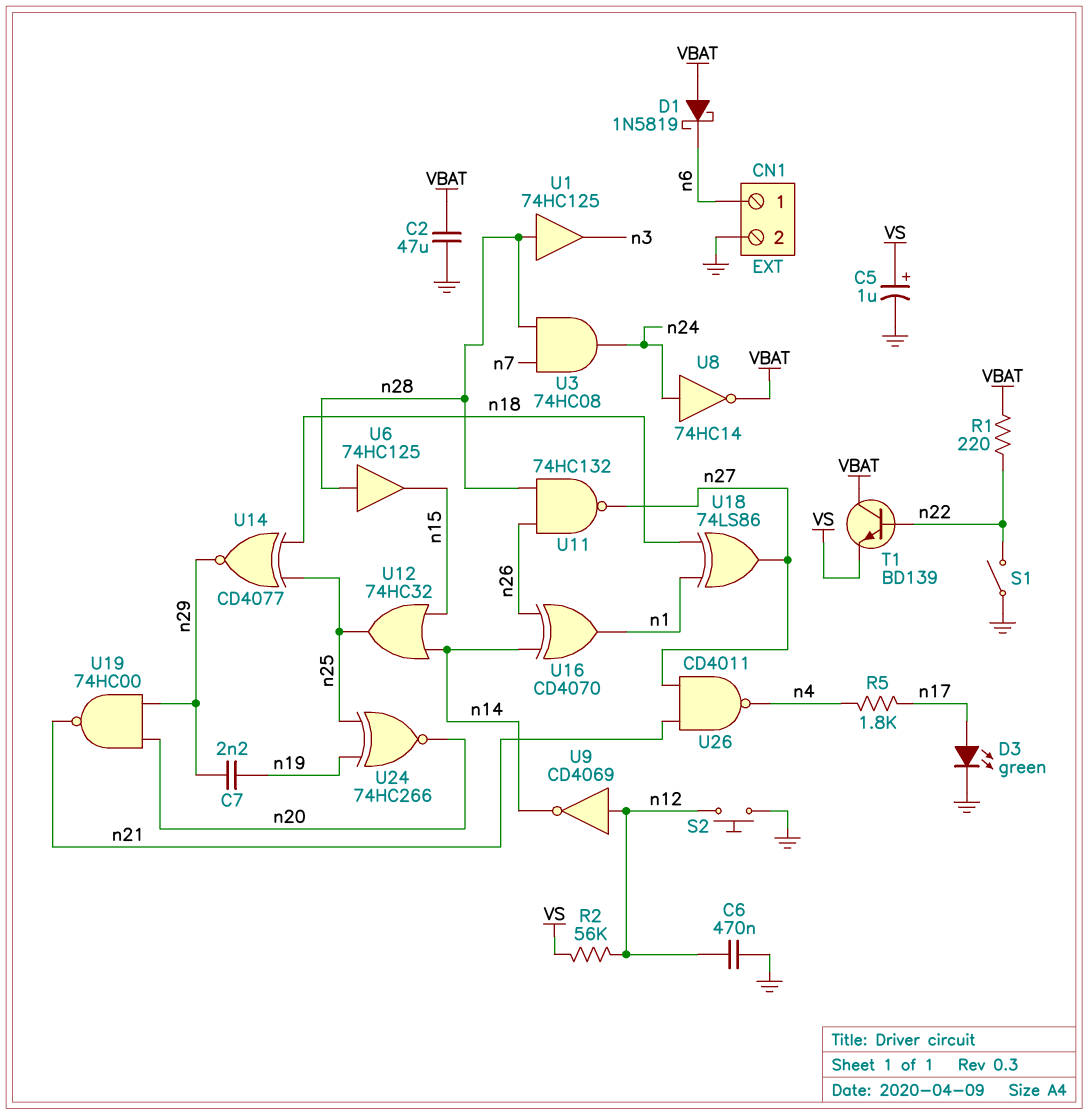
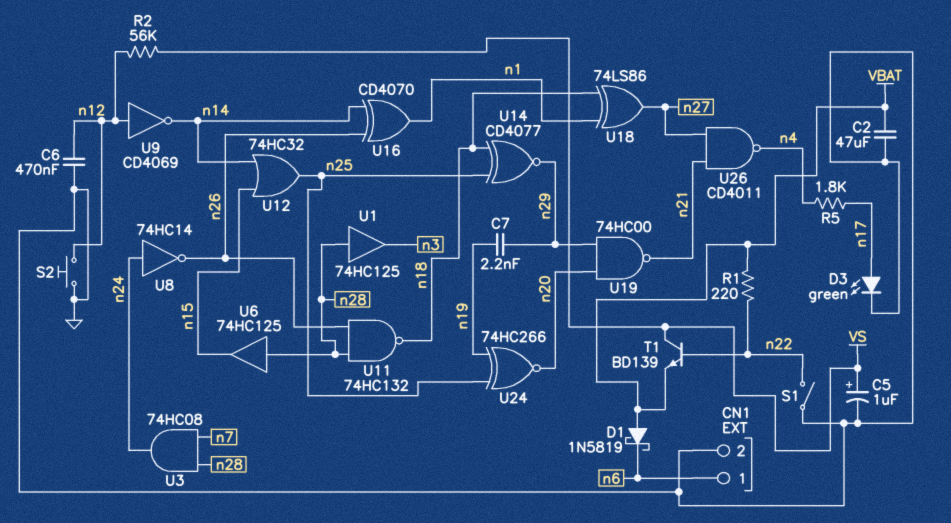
T1: NPN BD139 (B n22, C VBAT, E VS) -> NPN BD139 (B n22, C VS, E VBAT)
U8: NOT 74HC14 (in n24, out VBAT) -> NOT 74HC14 (in n24, out n26)
U11: NAND 74HC132 (in n26, in n28, out n27) -> NAND 74HC132 (in n26, in n28, out n18)

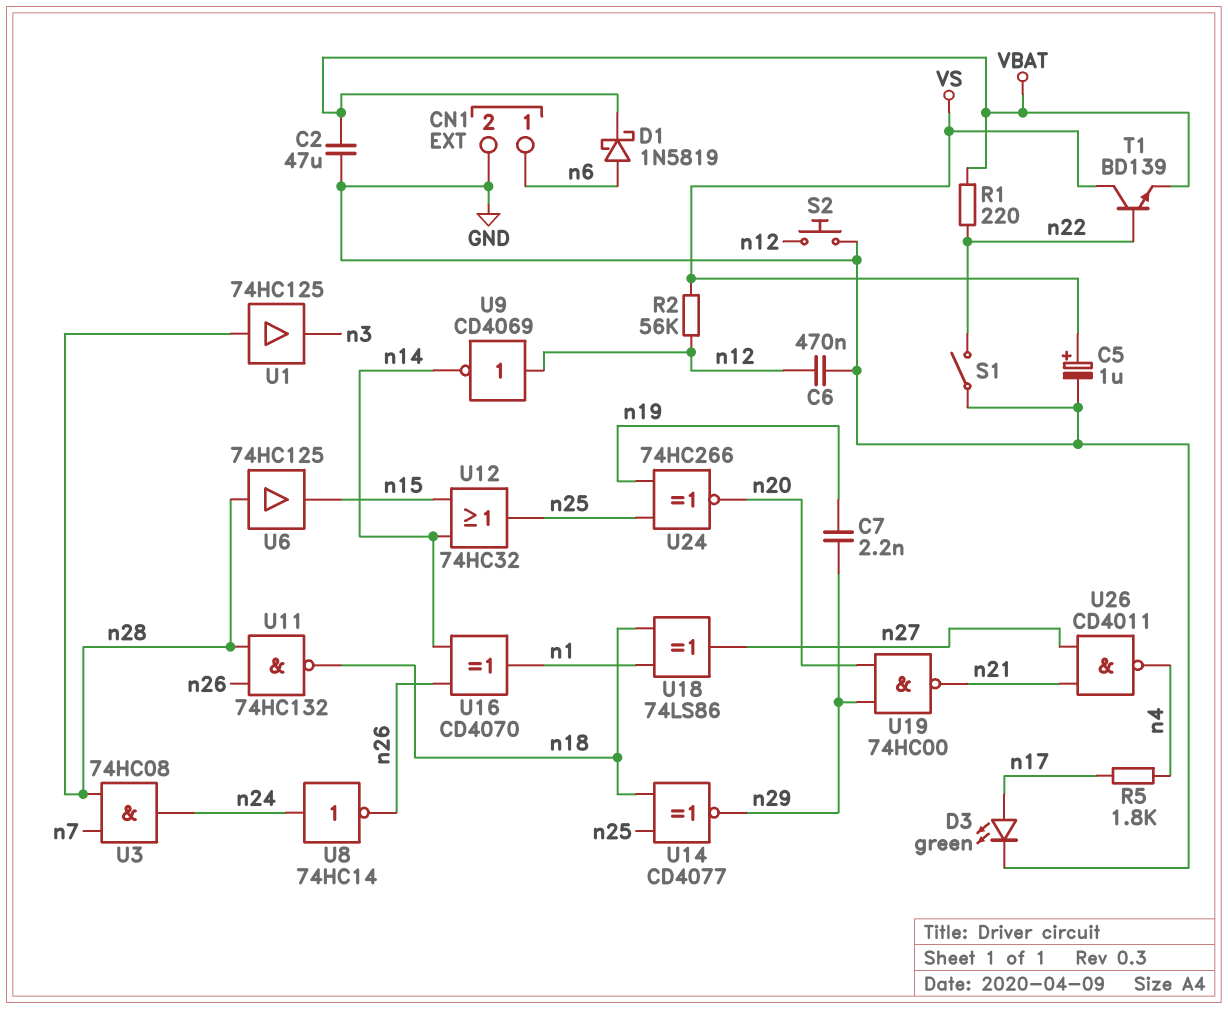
D1: schottky 1N5819 (A VBAT, K n6) -> schottky 1N5819 (A n6, K VBAT)

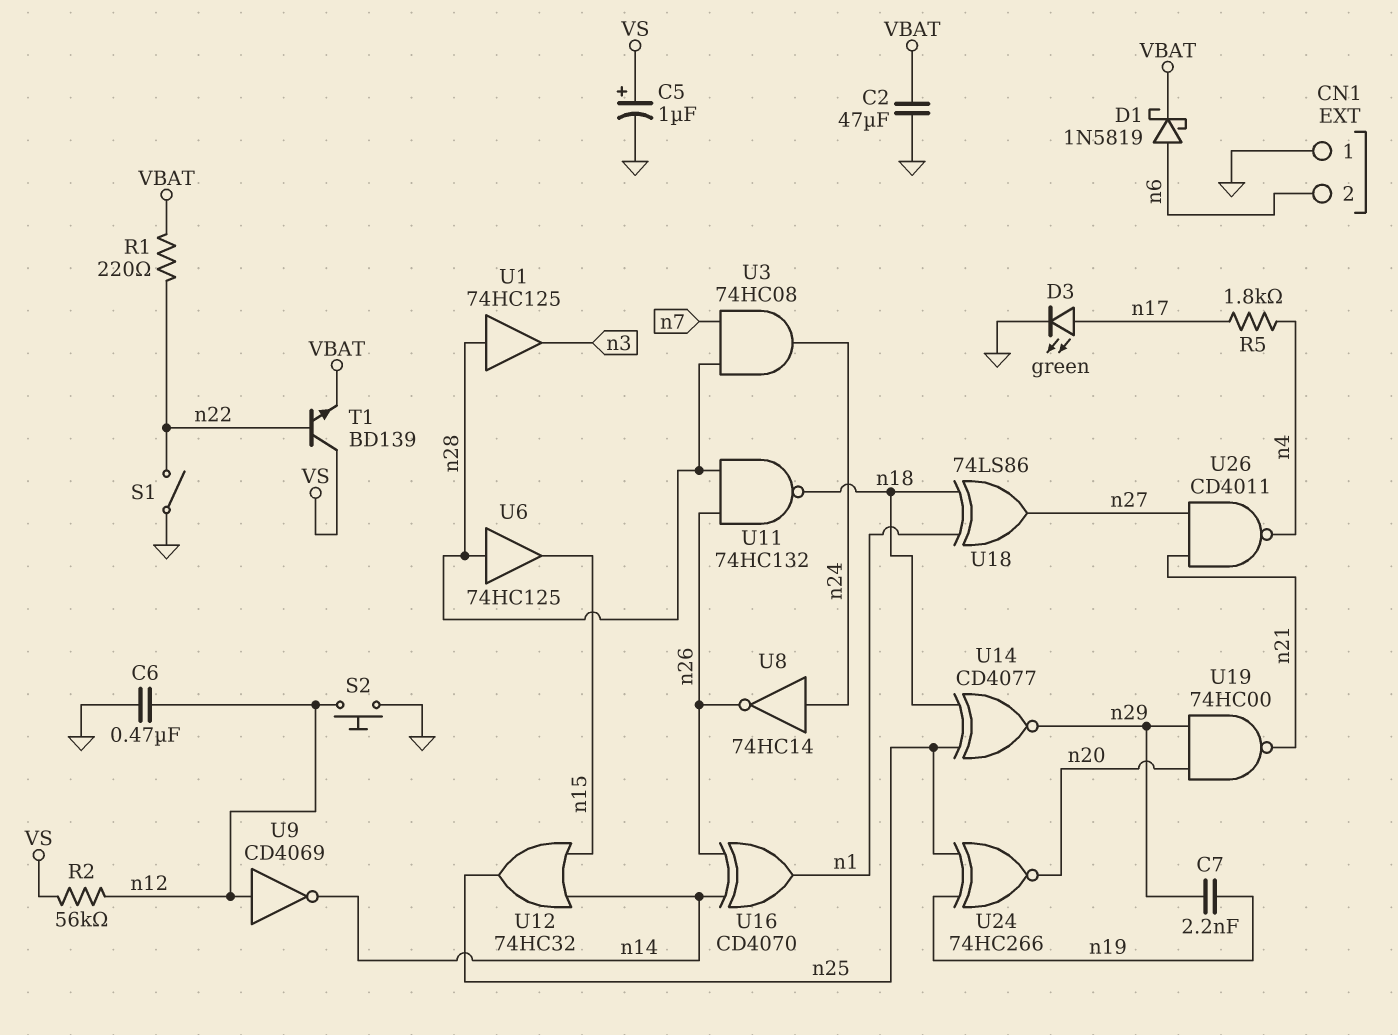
CN1 pin 1: n6 -> GND
CN1 pin 2: GND -> n6

